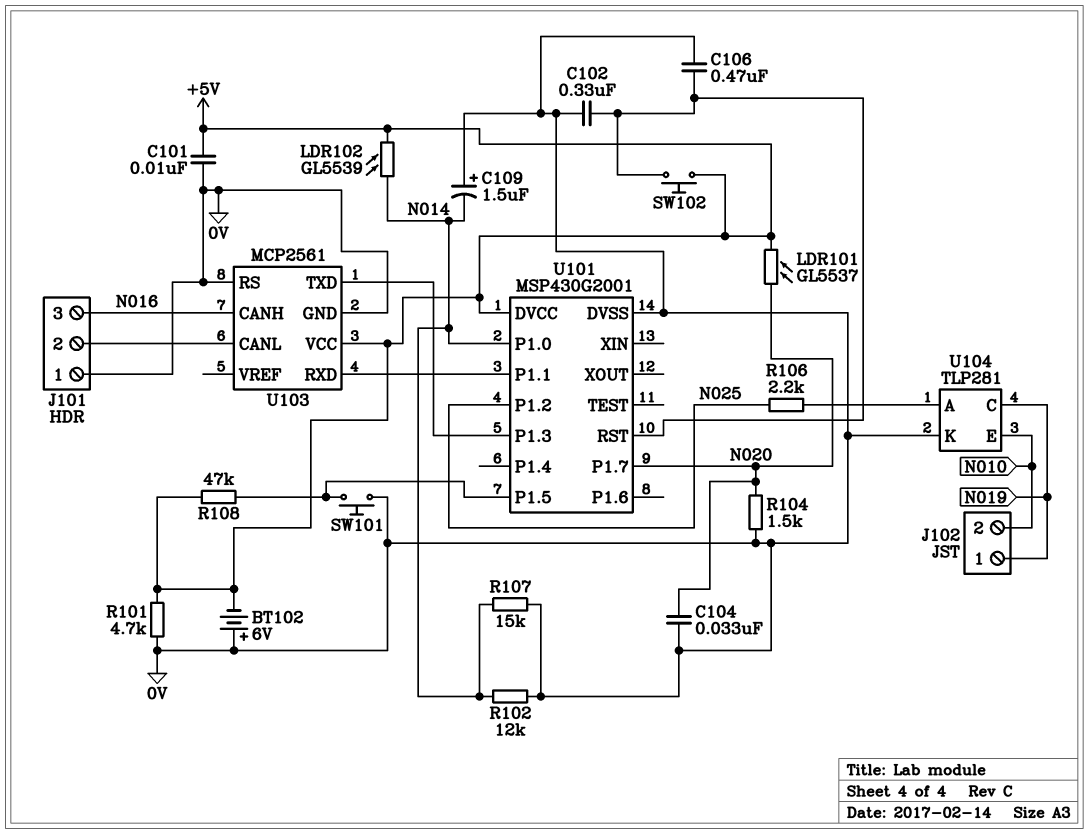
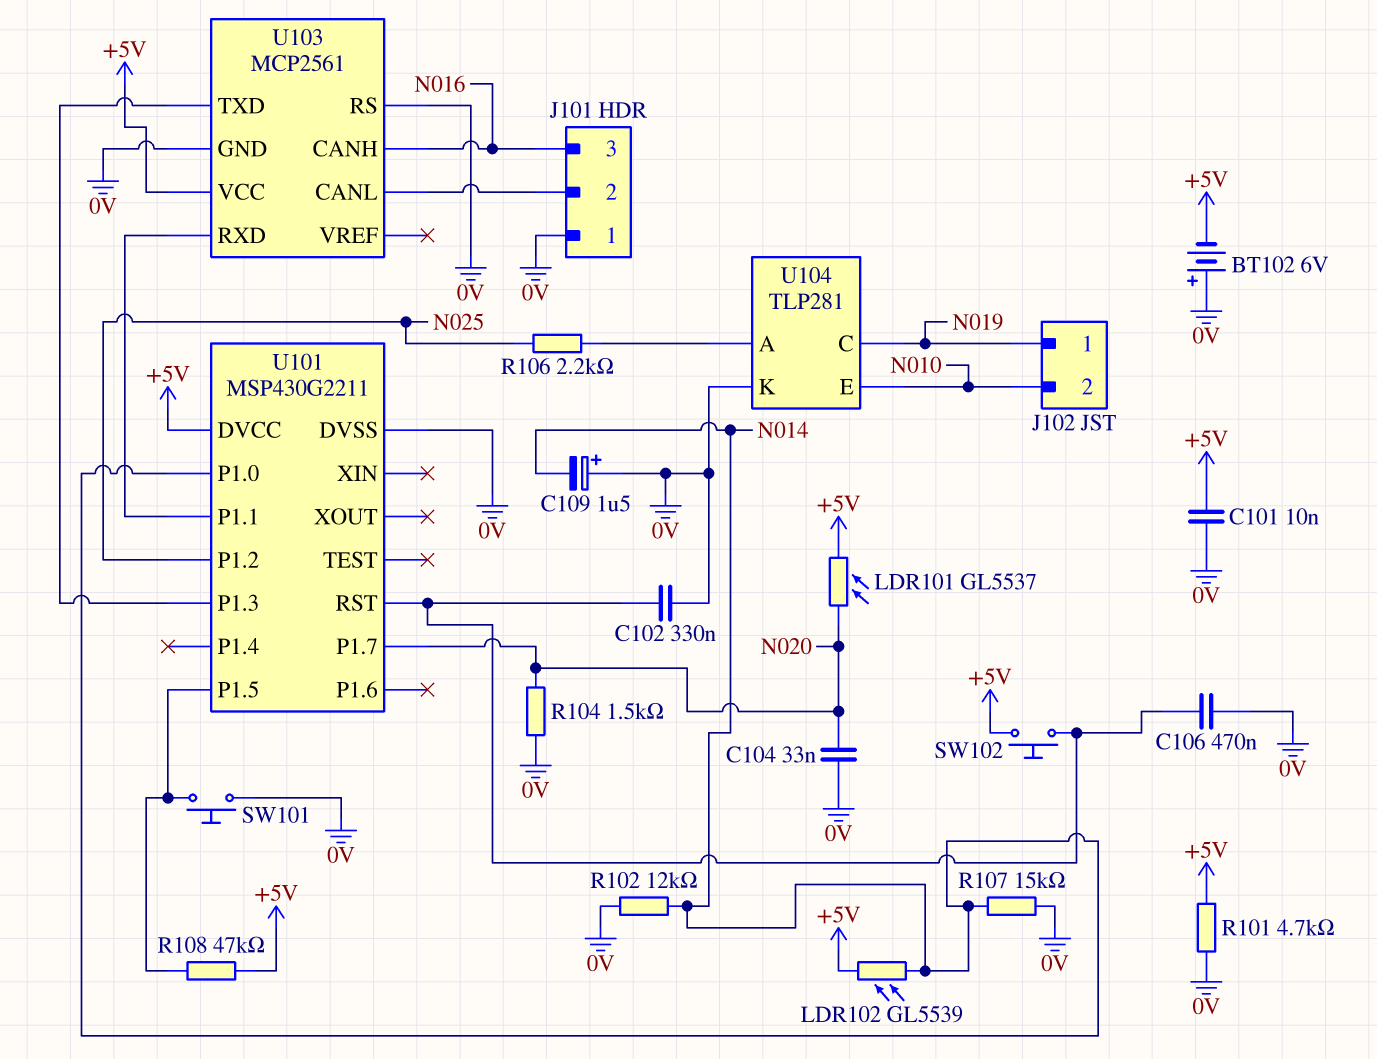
U101: MSP430G2001 -> MSP430G2211

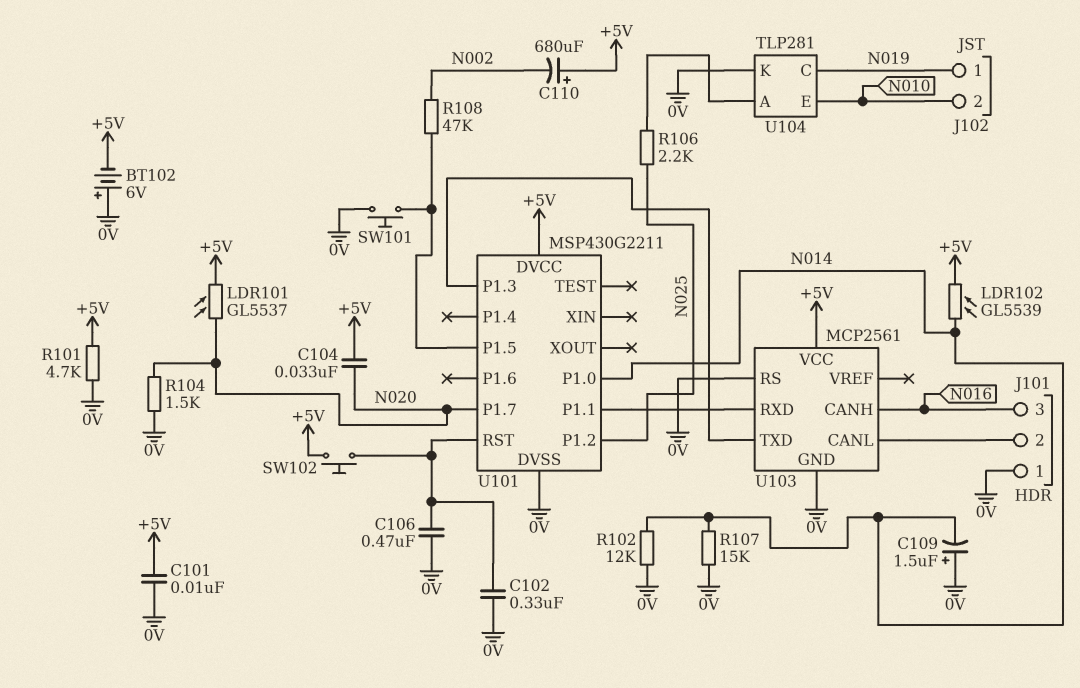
C104: 33nF (0V, N020) -> 33nF (+5V, N020)
C110: none -> 680uF (plus +5V, minus N002)
R108: 47k (+5V, U101/P1.5) -> 47k (N002, U101/P1.5)

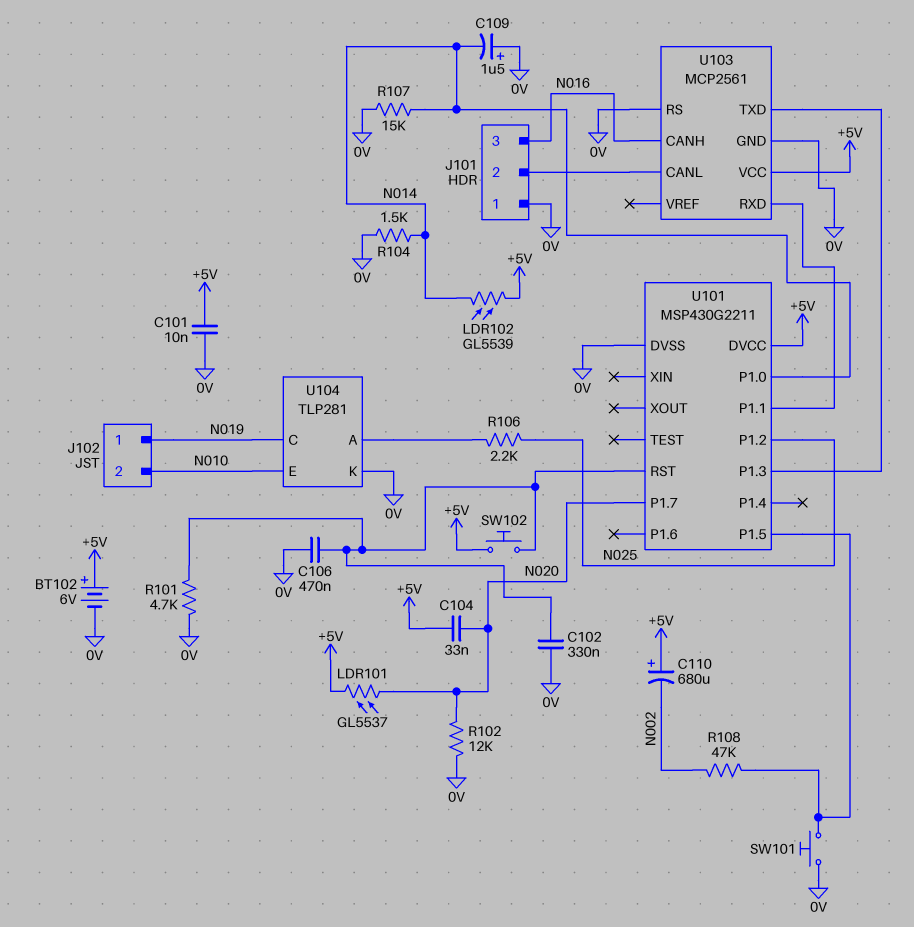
BT102: 6V (plus 0V, minus +5V) -> 6V (plus +5V, minus 0V)
R101: 4.7k (+5V, 0V) -> 4.7k (0V, U101/RST)
R102: 12k (0V, N014) -> 12k (0V, N020)
R104: 1.5k (0V, N020) -> 1.5k (0V, N014)

